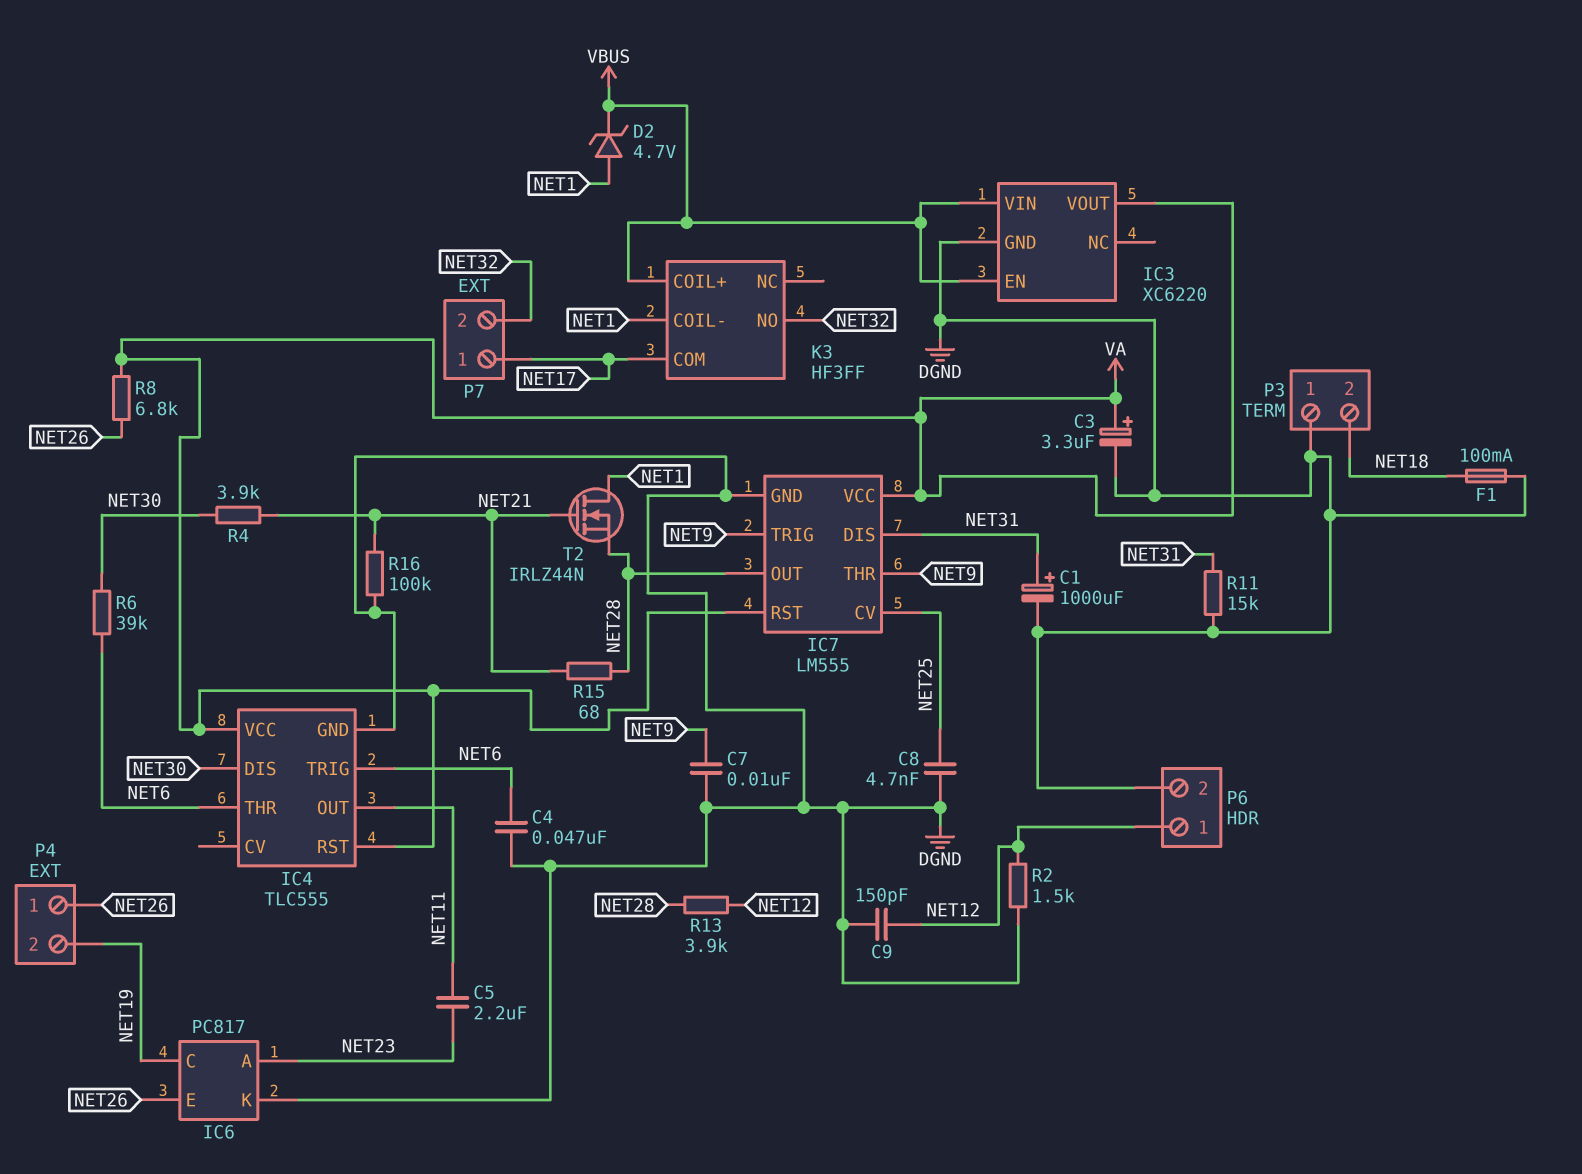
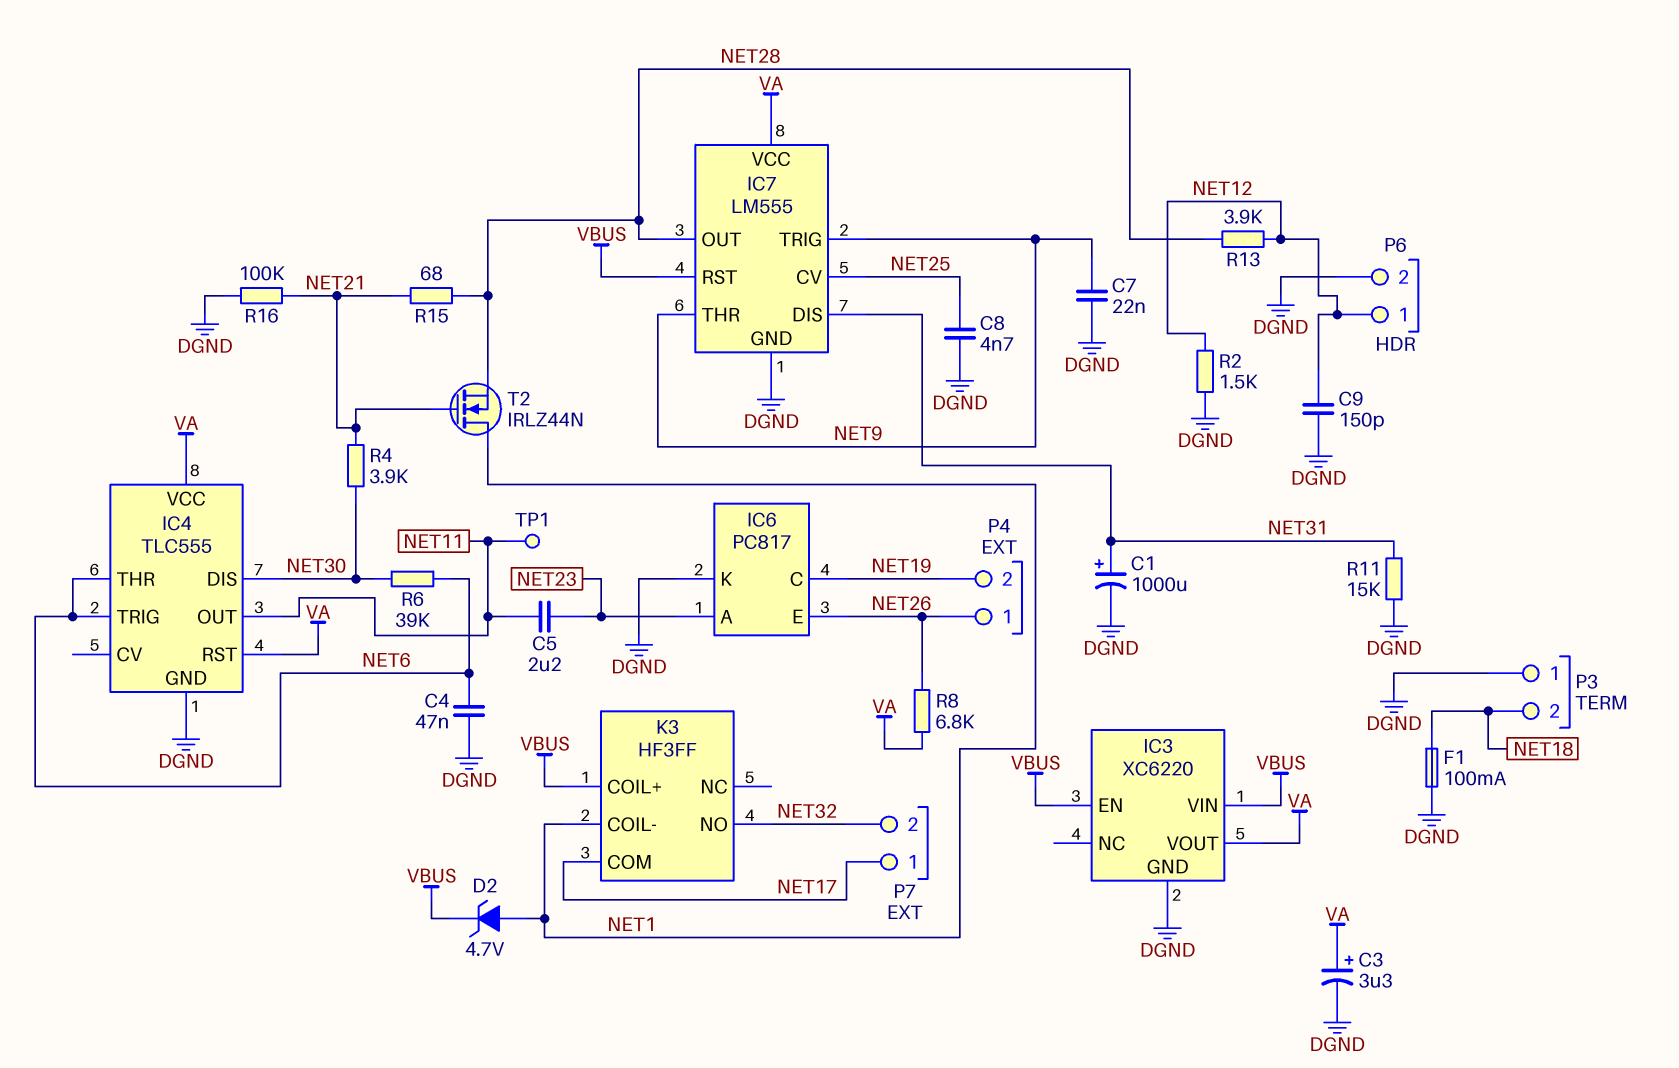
C7: 10nF (DGND, NET9) -> 22nF (DGND, NET9)
IC7 pin RST: VA -> VBUS
TP1: none -> test point (NET11)

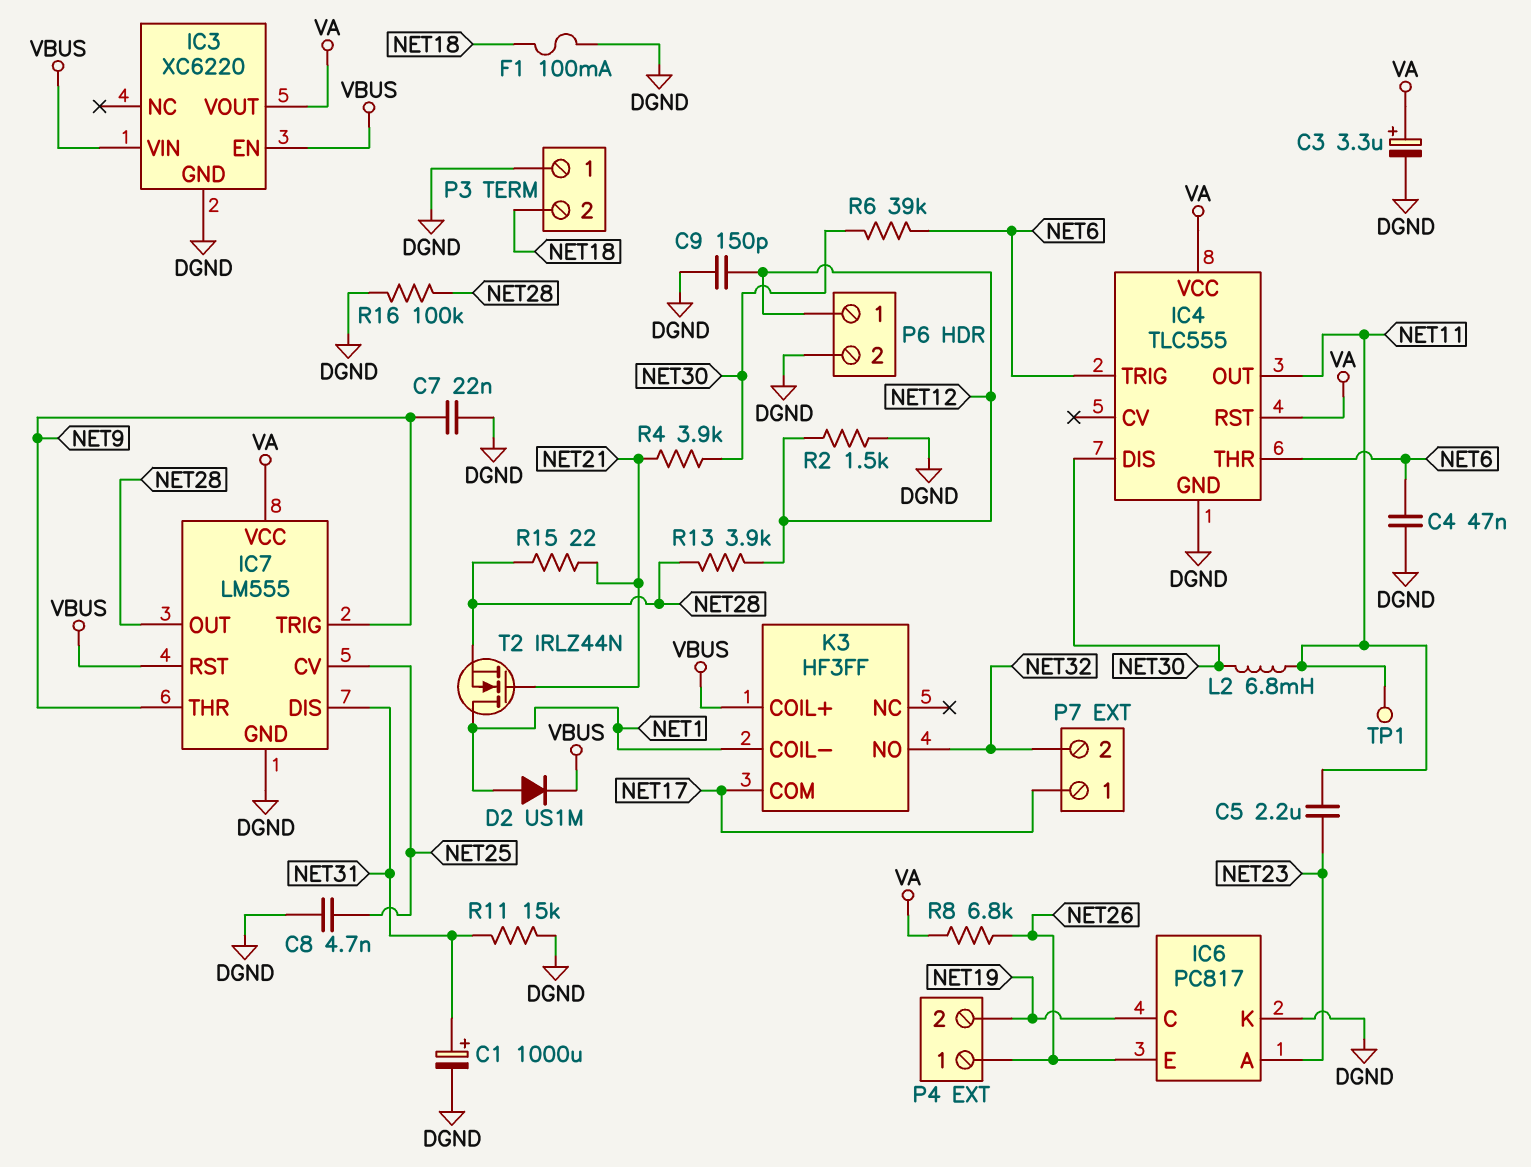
D2: zener 4.7V (A NET1, K VBUS) -> diode US1M (A NET1, K VBUS)
L2: none -> 6.8mH (NET11, NET30)
R15: 68 (NET21, NET28) -> 22 (NET21, NET28)
R16: 100k (DGND, NET21) -> 100k (DGND, NET28)

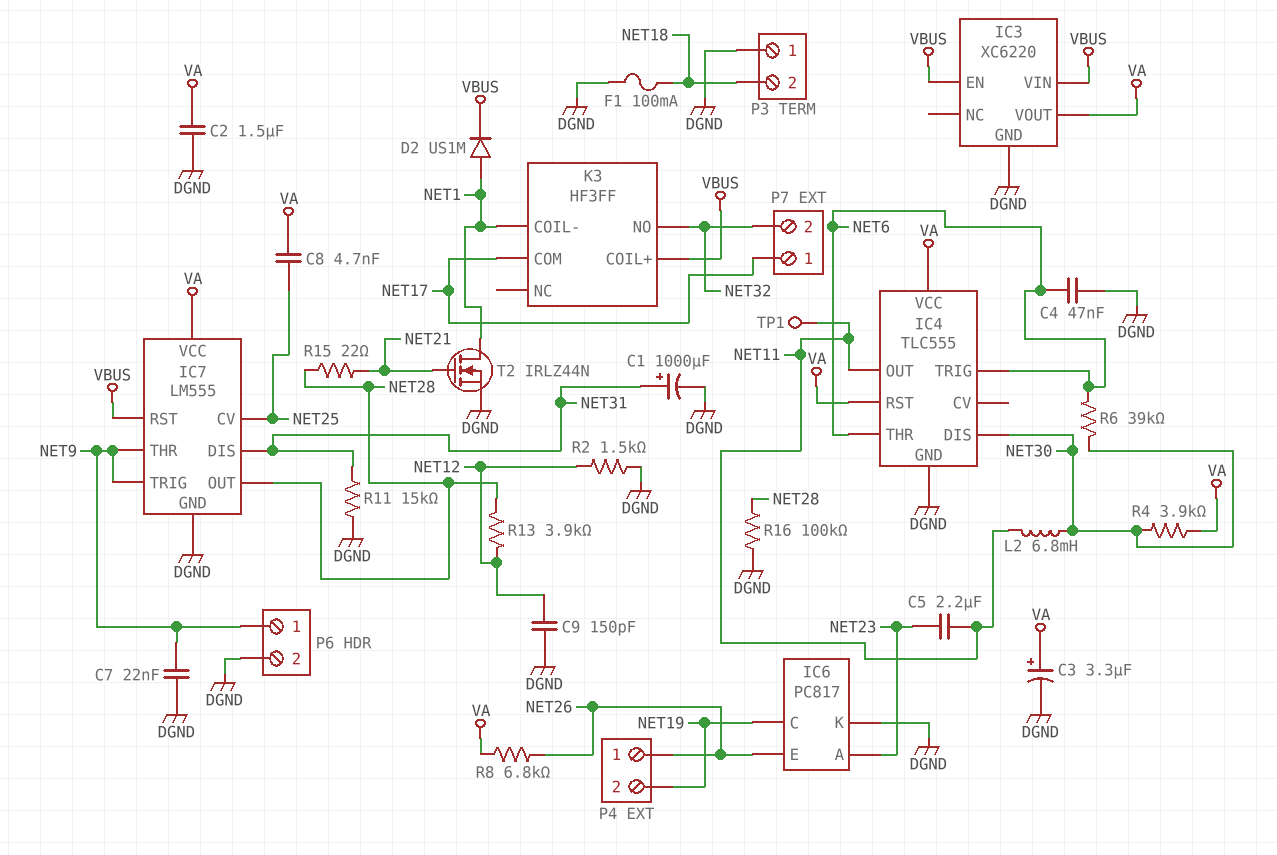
C2: none -> 1.5uF (DGND, VA)
C8: 4.7nF (DGND, NET25) -> 4.7nF (NET25, VA)
P6 pin 1: NET12 -> NET9
R4: 3.9k (NET21, NET30) -> 3.9k (NET30, VA)
T2: NMOS IRLZ44N (G NET21, D NET1, S NET28) -> NMOS IRLZ44N (G NET21, D NET1, S DGND)

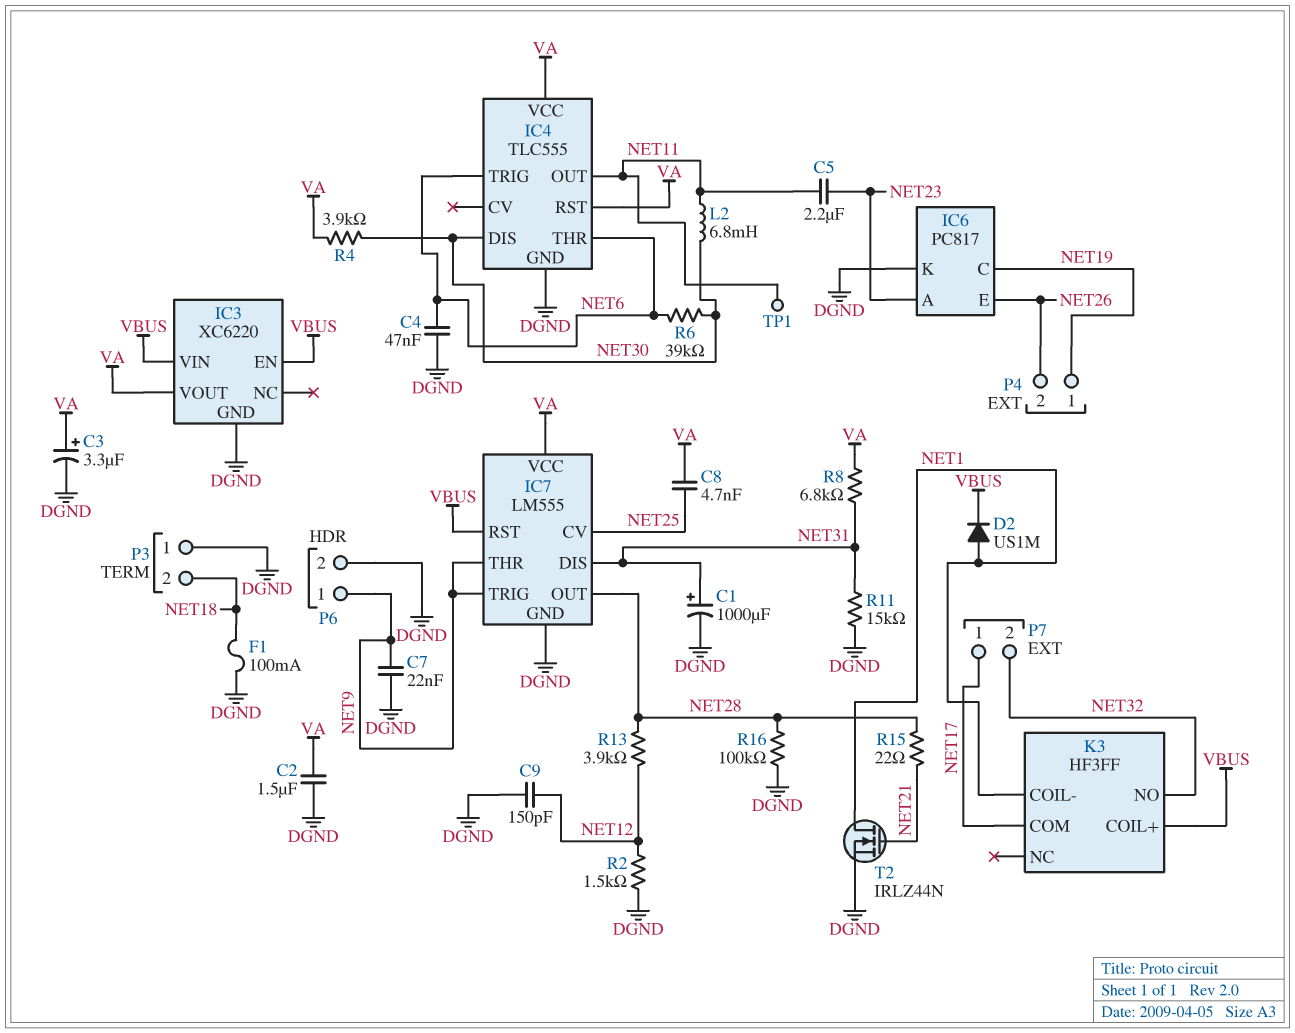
P4 pin 1: NET26 -> NET19
P4 pin 2: NET19 -> NET26
R8: 6.8k (NET26, VA) -> 6.8k (NET31, VA)

